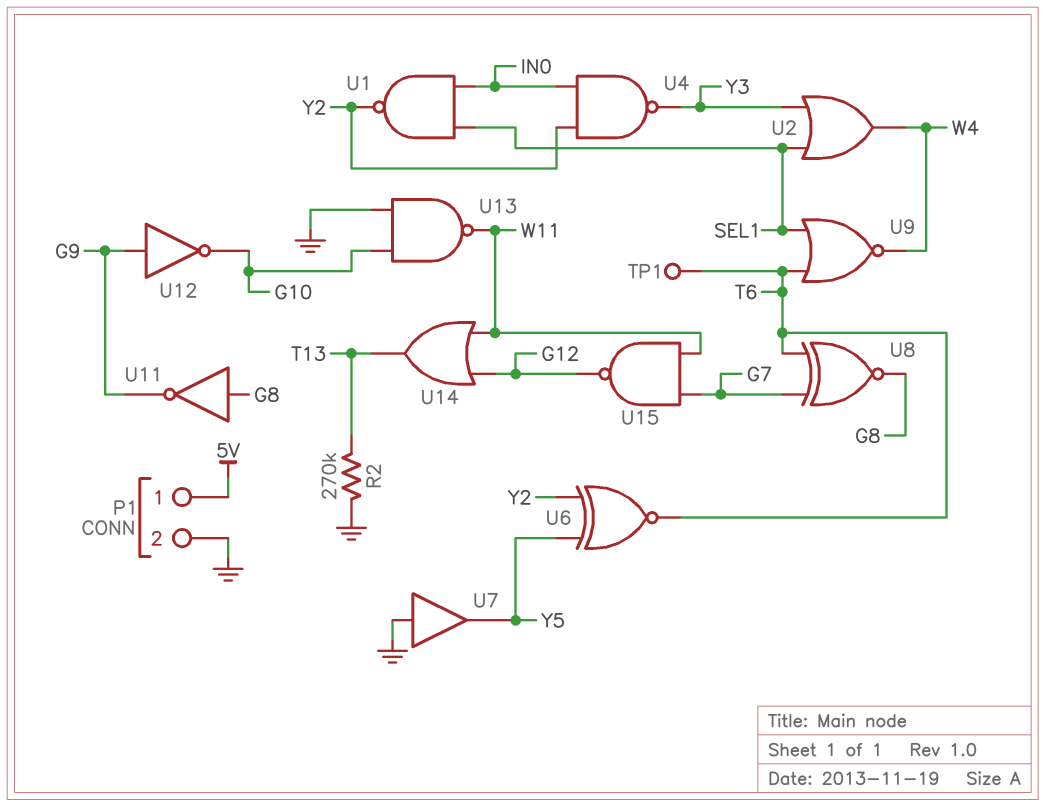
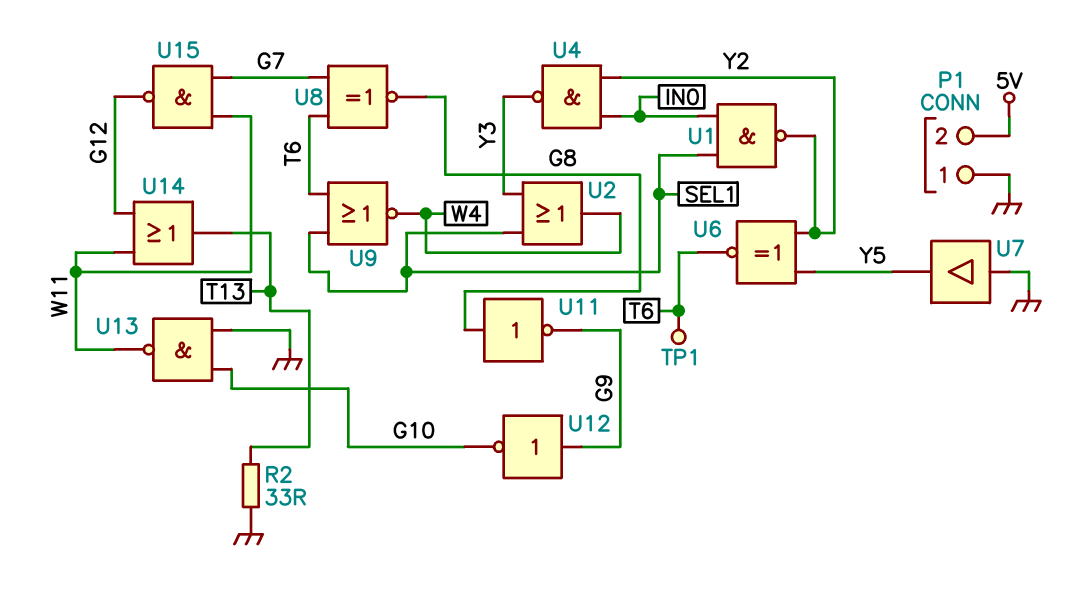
P1 pin 1: 5V -> GND
P1 pin 2: GND -> 5V
R2: 270k (GND, T13) -> 33 (GND, T13)

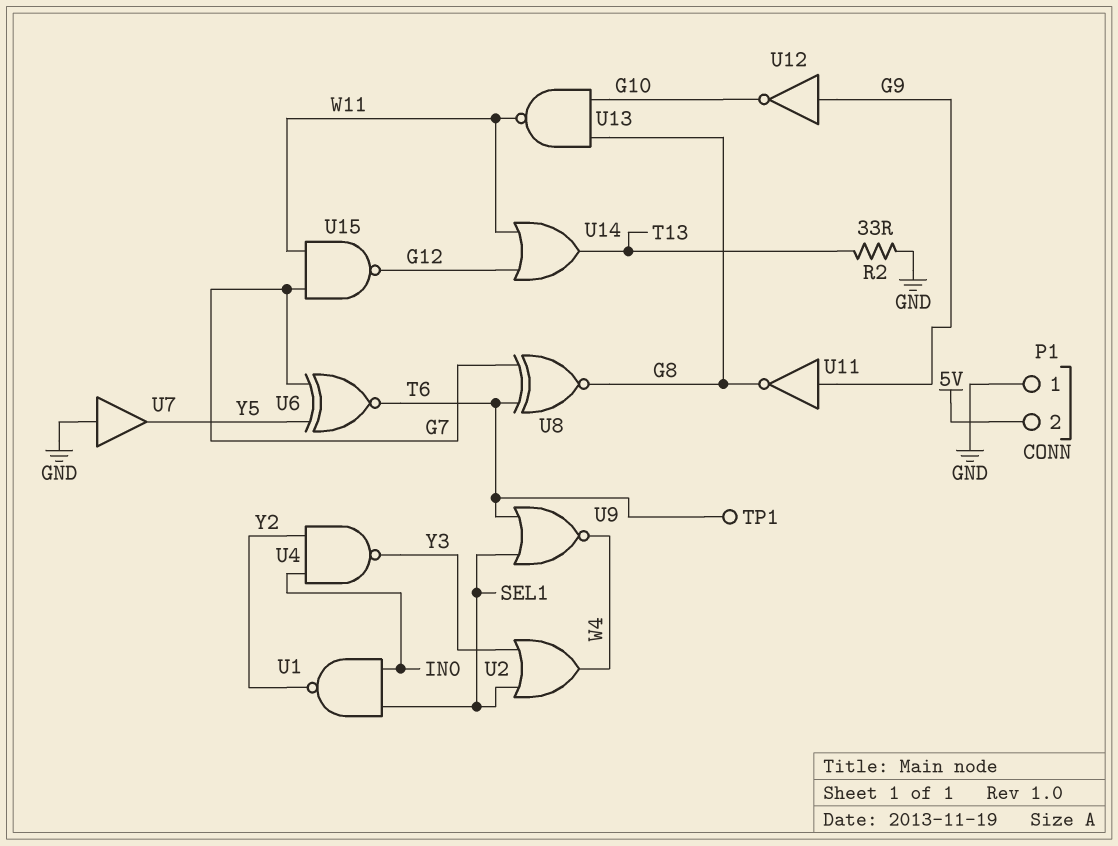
U6: XNOR (in Y2, in Y5, out T6) -> XNOR (in G7, in Y5, out T6)
U11: NOT (in G8, out G9) -> NOT (in G9, out G8)
U13: NAND (in G10, in GND, out W11) -> NAND (in G8, in G10, out W11)

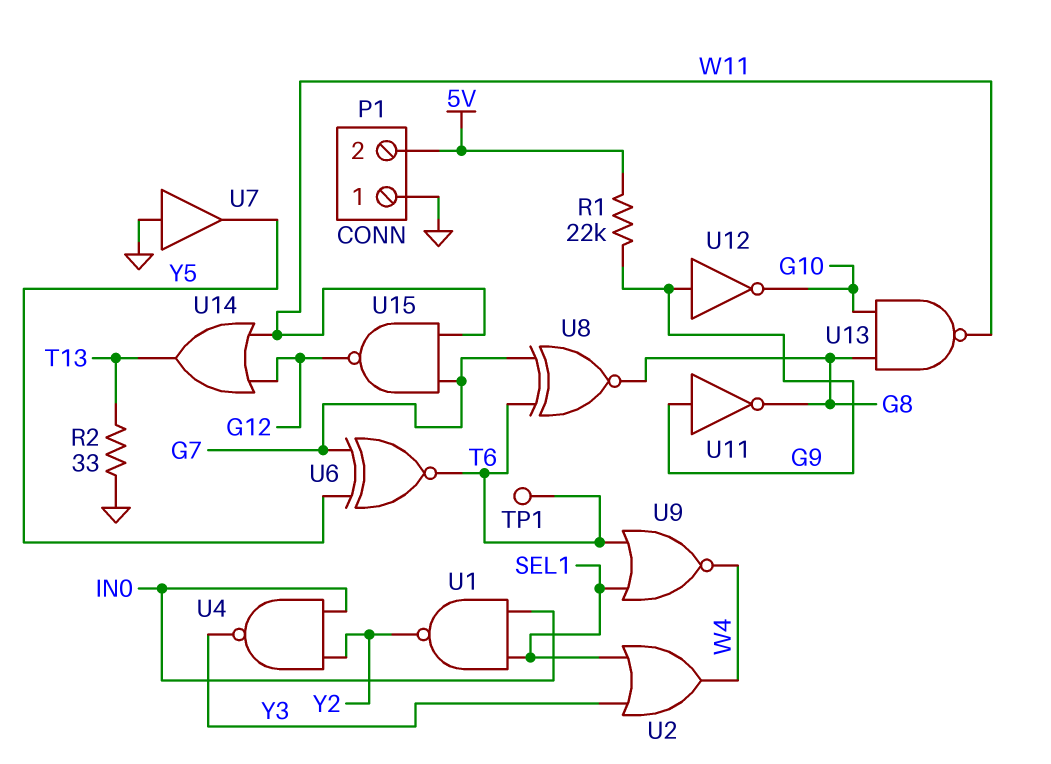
R1: none -> 22k (5V, G9)

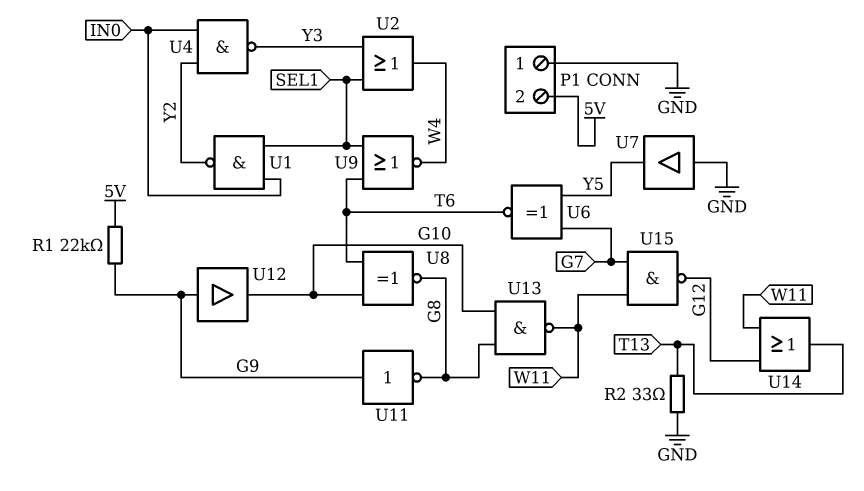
TP1: test point (T6) -> none
U8: XNOR (in G7, in T6, out G8) -> XNOR (in G10, in T6, out G8)
U12: NOT (in G9, out G10) -> buffer (in G9, out G10)

